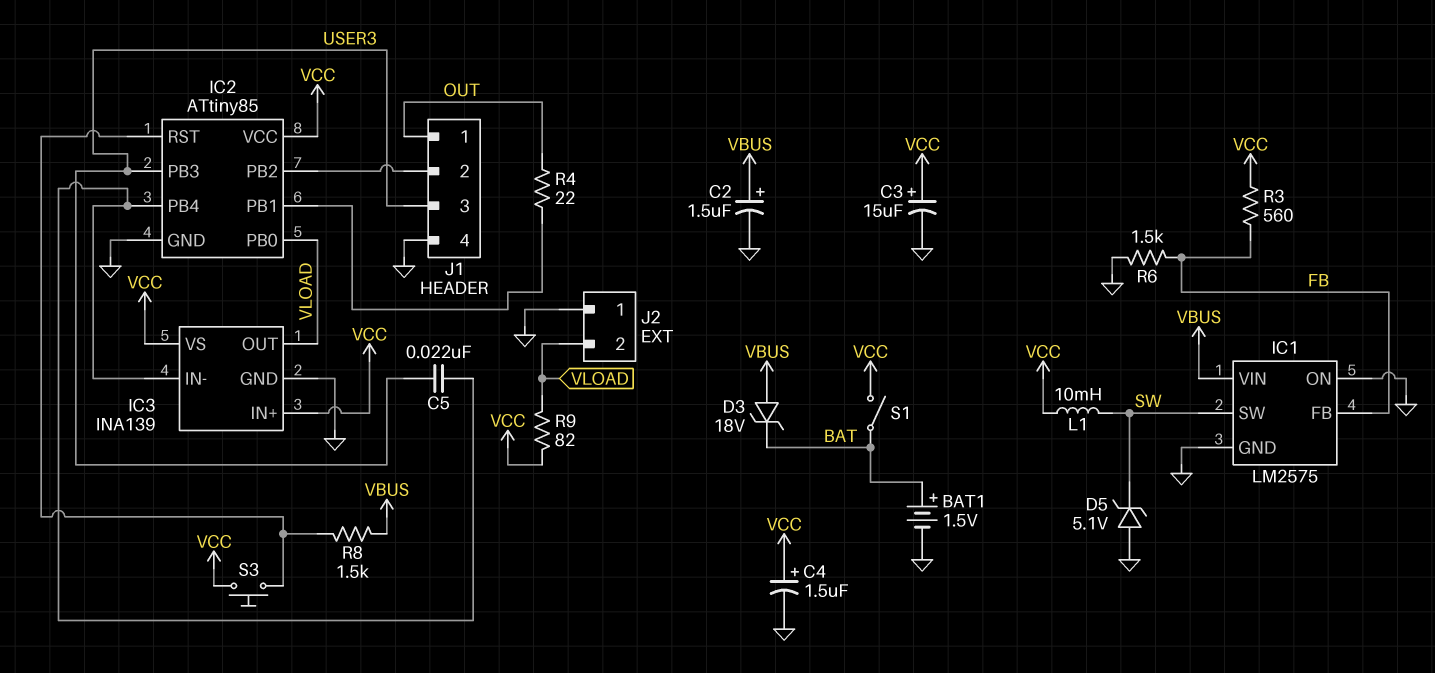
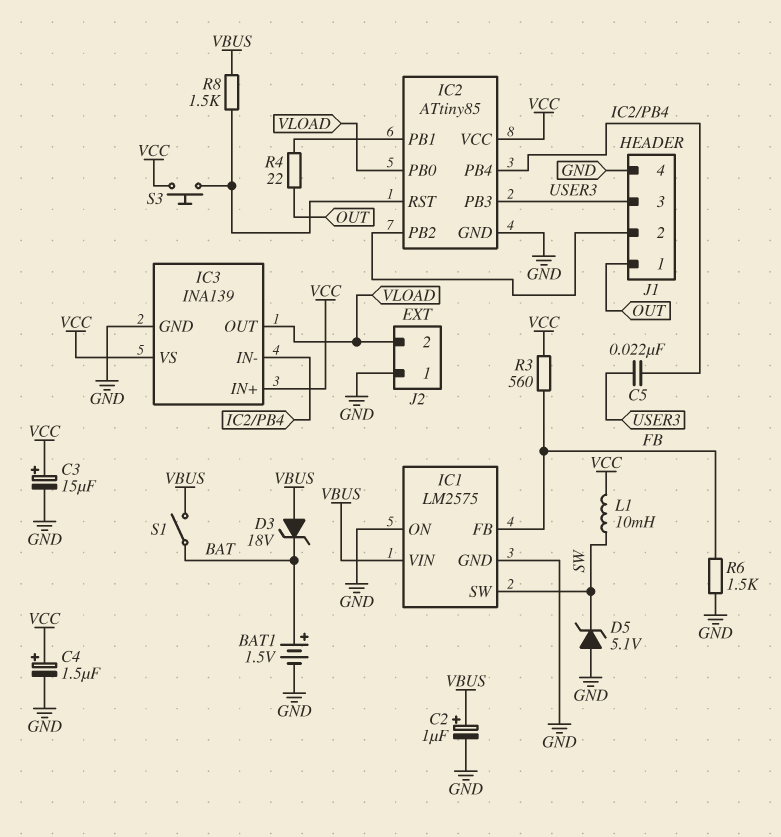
C2: 1.5uF (plus VBUS, minus GND) -> 1uF (plus VBUS, minus GND)
R9: 82 (VCC, VLOAD) -> none
S1: switch (BAT, VCC) -> switch (BAT, VBUS)

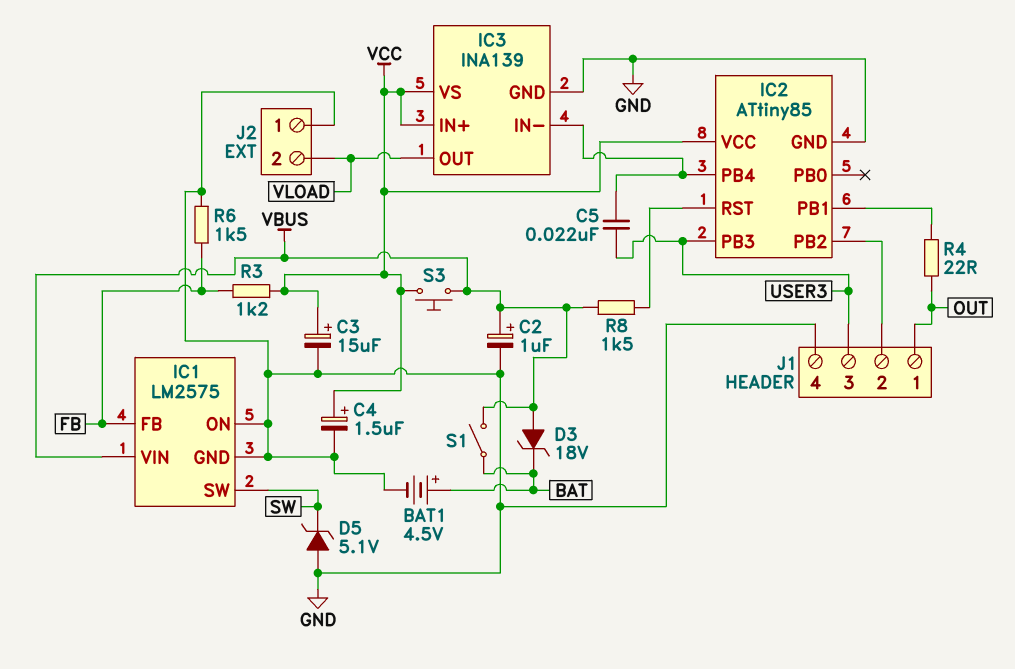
BAT1: 1.5V (plus BAT, minus GND) -> 4.5V (plus BAT, minus GND)
IC2 pin PB0: VLOAD -> none
L1: 10mH (SW, VCC) -> none
R3: 560 (FB, VCC) -> 1.2k (FB, VCC)
S3: button (IC2/RST, VCC) -> button (VBUS, VCC)

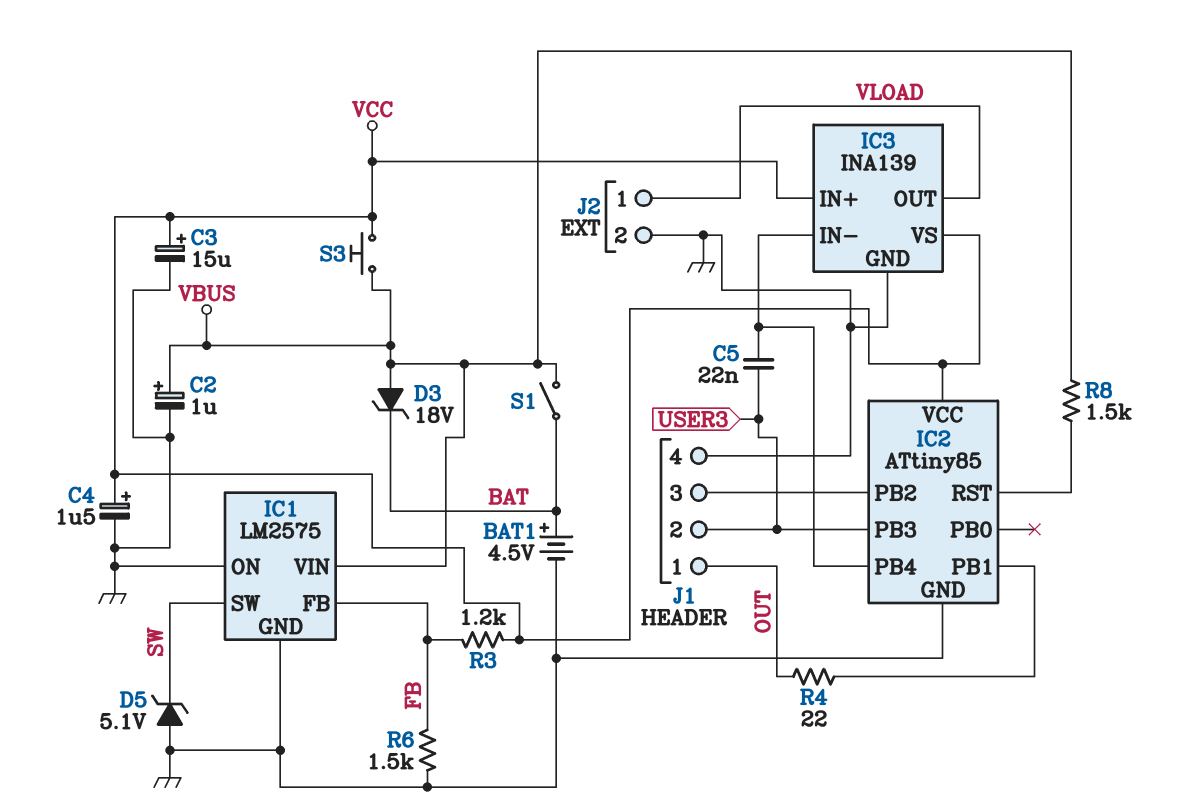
J1 pin 2: IC2/PB2 -> USER3
J1 pin 3: USER3 -> IC2/PB2
J2 pin 1: GND -> VLOAD
J2 pin 2: VLOAD -> GND

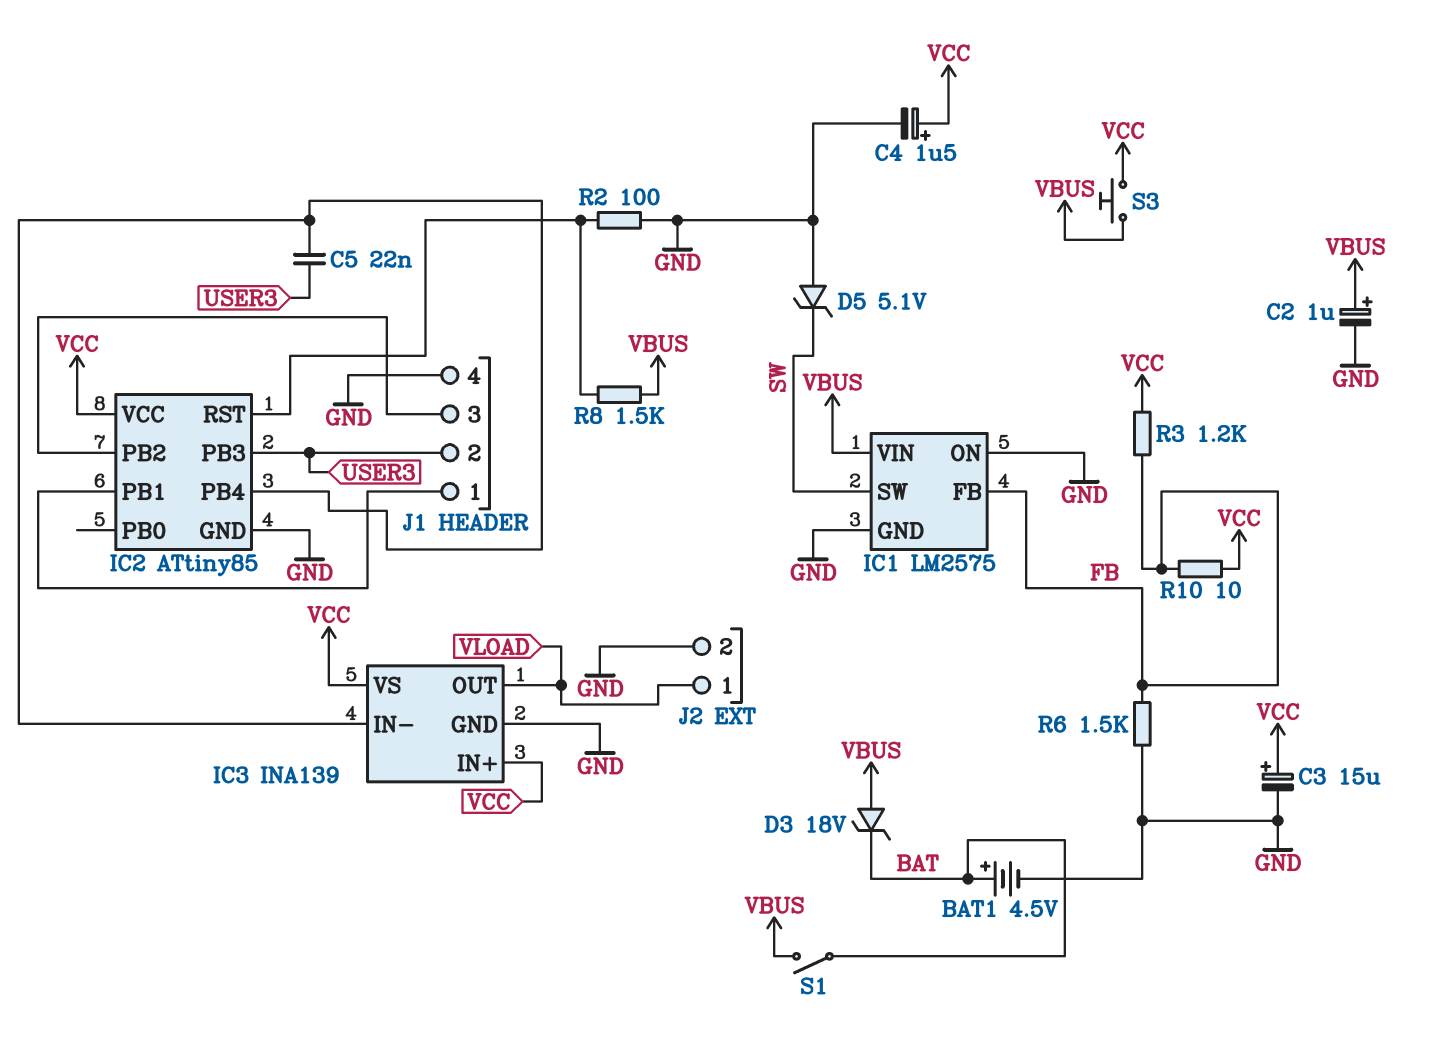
J1 pin 1: OUT -> IC2/PB1
R2: none -> 100 (GND, IC2/RST)
R4: 22 (IC2/PB1, OUT) -> none
R10: none -> 10 (FB, VCC)

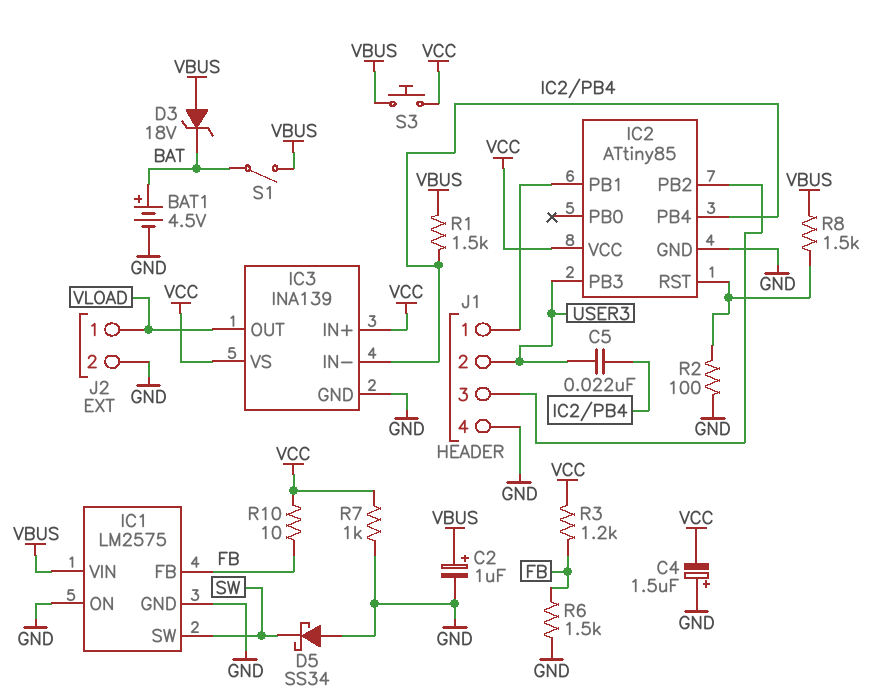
C3: 15uF (plus VCC, minus GND) -> none
C4: 1.5uF (plus VCC, minus GND) -> 1.5uF (plus GND, minus VCC)
D5: zener 5.1V (A GND, K SW) -> schottky SS34 (A GND, K SW)
R1: none -> 1.5k (IC2/PB4, VBUS)
R7: none -> 1k (GND, VCC)

